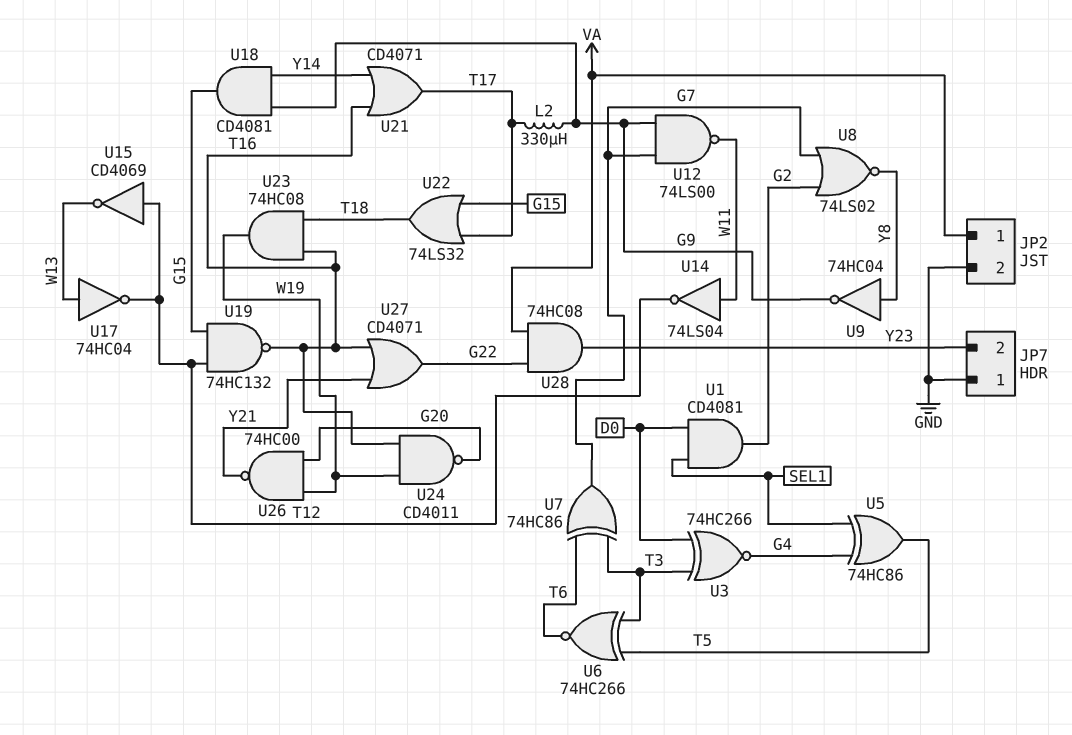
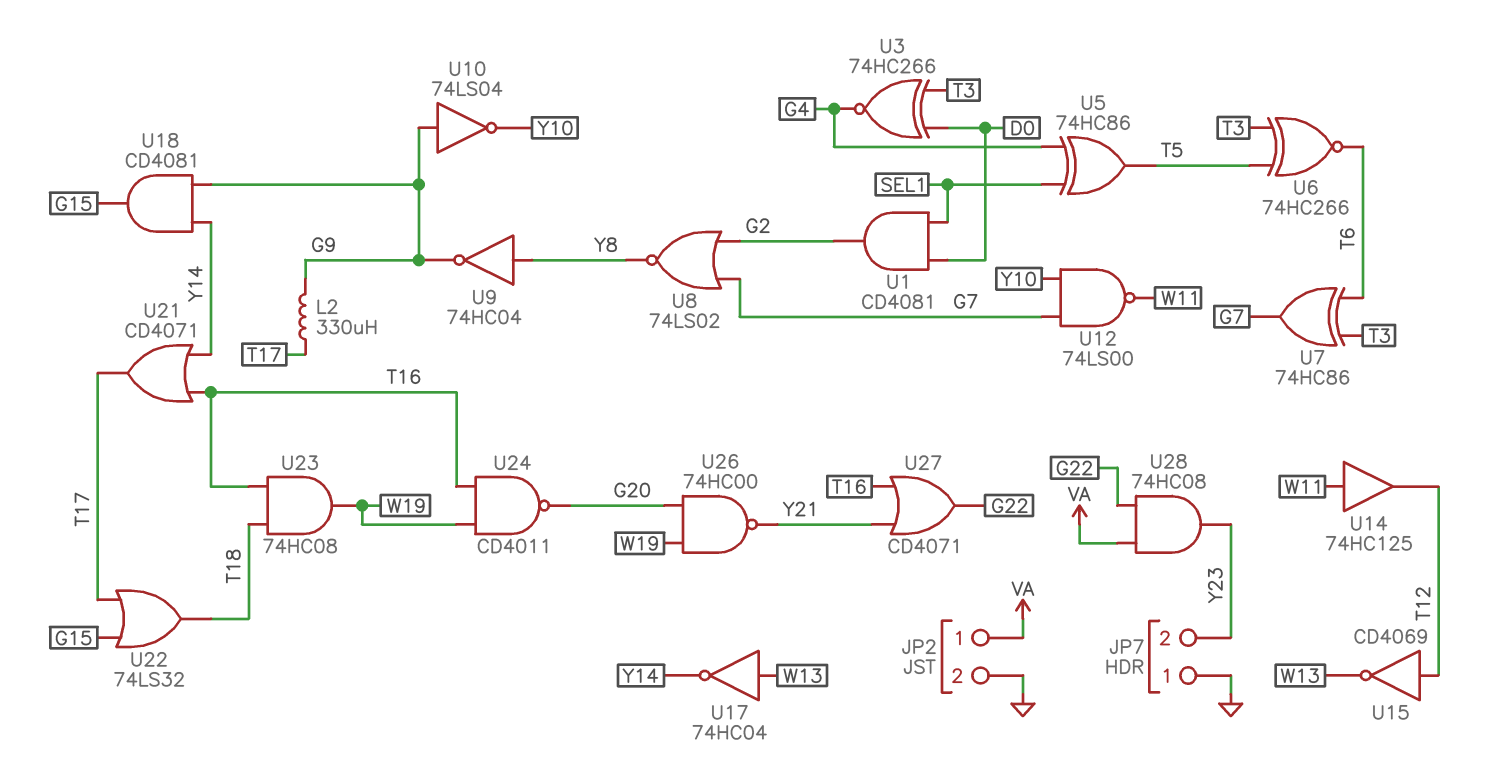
U10: none -> NOT 74LS04 (in G9, out Y10)
U12: NAND 74LS00 (in G7, in G9, out W11) -> NAND 74LS00 (in G7, in Y10, out W11)
U14: NOT 74LS04 (in W11, out T12) -> buffer 74HC125 (in W11, out T12)
U17: NOT 74HC04 (in W13, out T12) -> NOT 74HC04 (in W13, out Y14)
U19: NAND 74HC132 (in G15, in T12, out T16) -> none

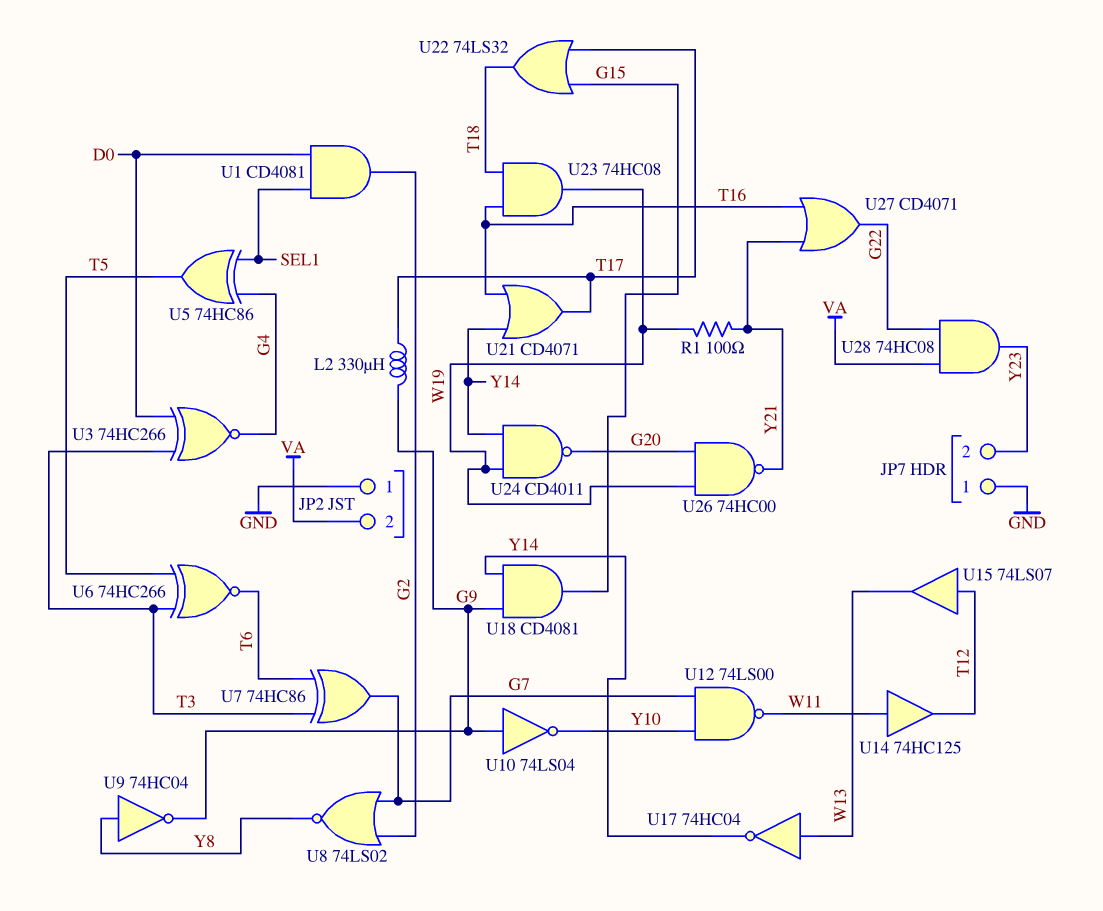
JP2 pin 1: VA -> GND
JP2 pin 2: GND -> VA
R1: none -> 100 (W19, Y21)
U15: NOT CD4069 (in T12, out W13) -> buffer 74LS07 (in T12, out W13)
U24: NAND CD4011 (in T16, in W19, out G20) -> NAND CD4011 (in W19, in Y14, out G20)

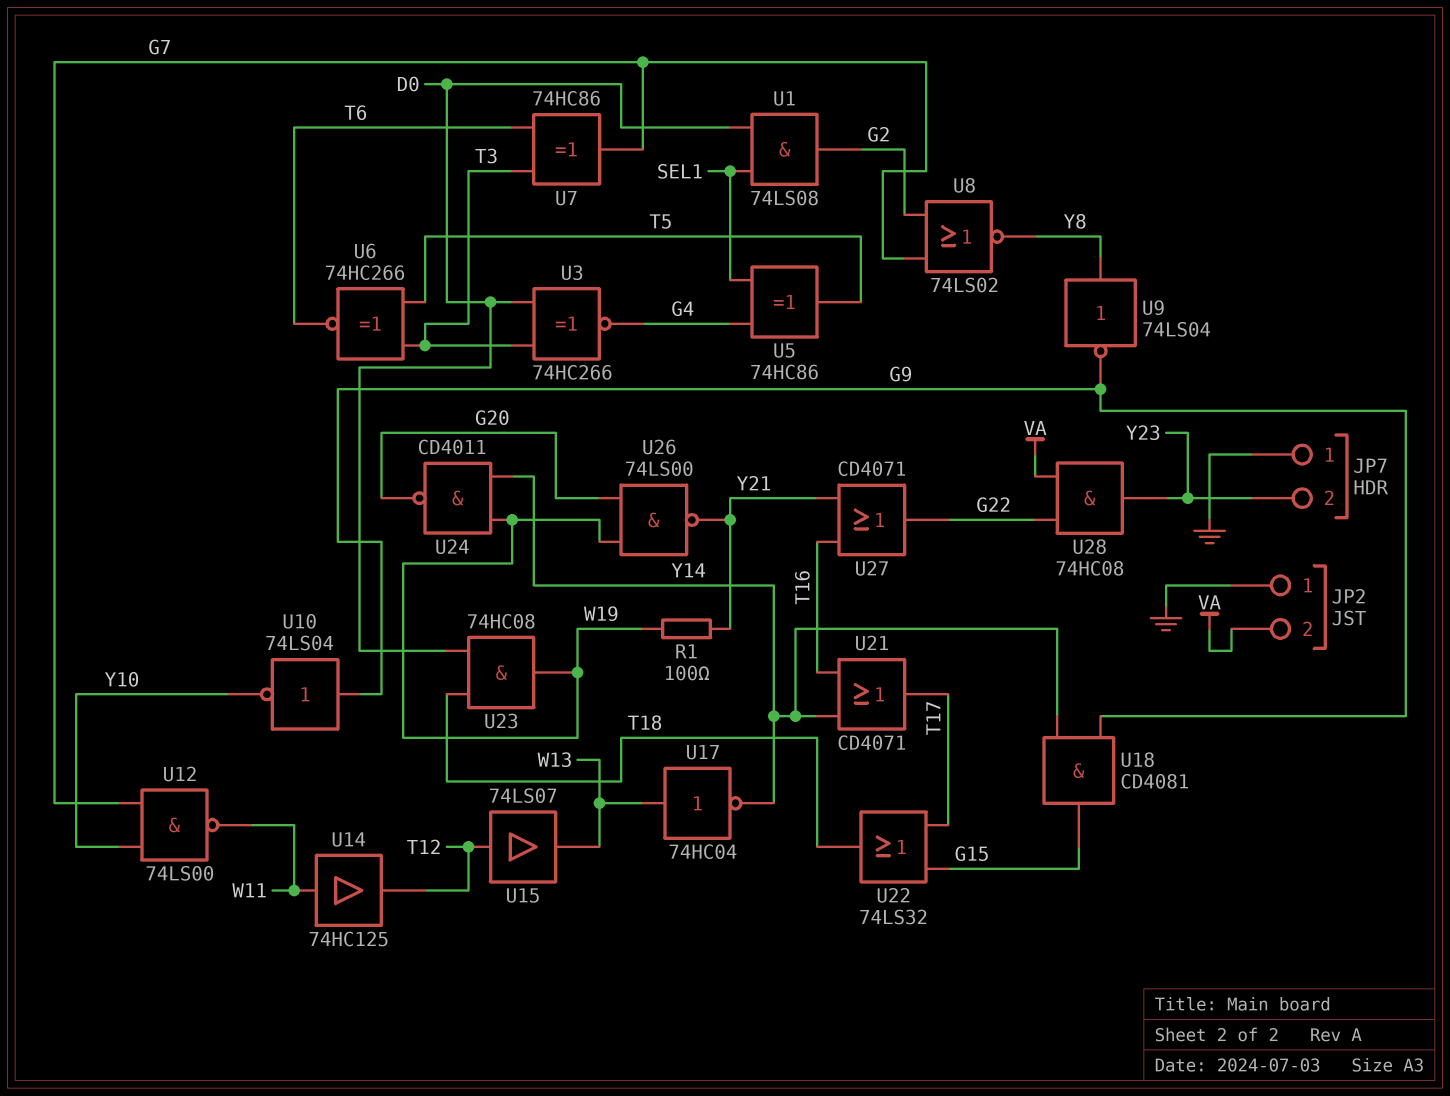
L2: 330uH (G9, T17) -> none
U1: AND CD4081 (in D0, in SEL1, out G2) -> AND 74LS08 (in D0, in SEL1, out G2)
U9: NOT 74HC04 (in Y8, out G9) -> NOT 74LS04 (in Y8, out G9)
U23: AND 74HC08 (in T16, in T18, out W19) -> AND 74HC08 (in D0, in T18, out W19)
U26: NAND 74HC00 (in G20, in W19, out Y21) -> NAND 74LS00 (in G20, in W19, out Y21)

